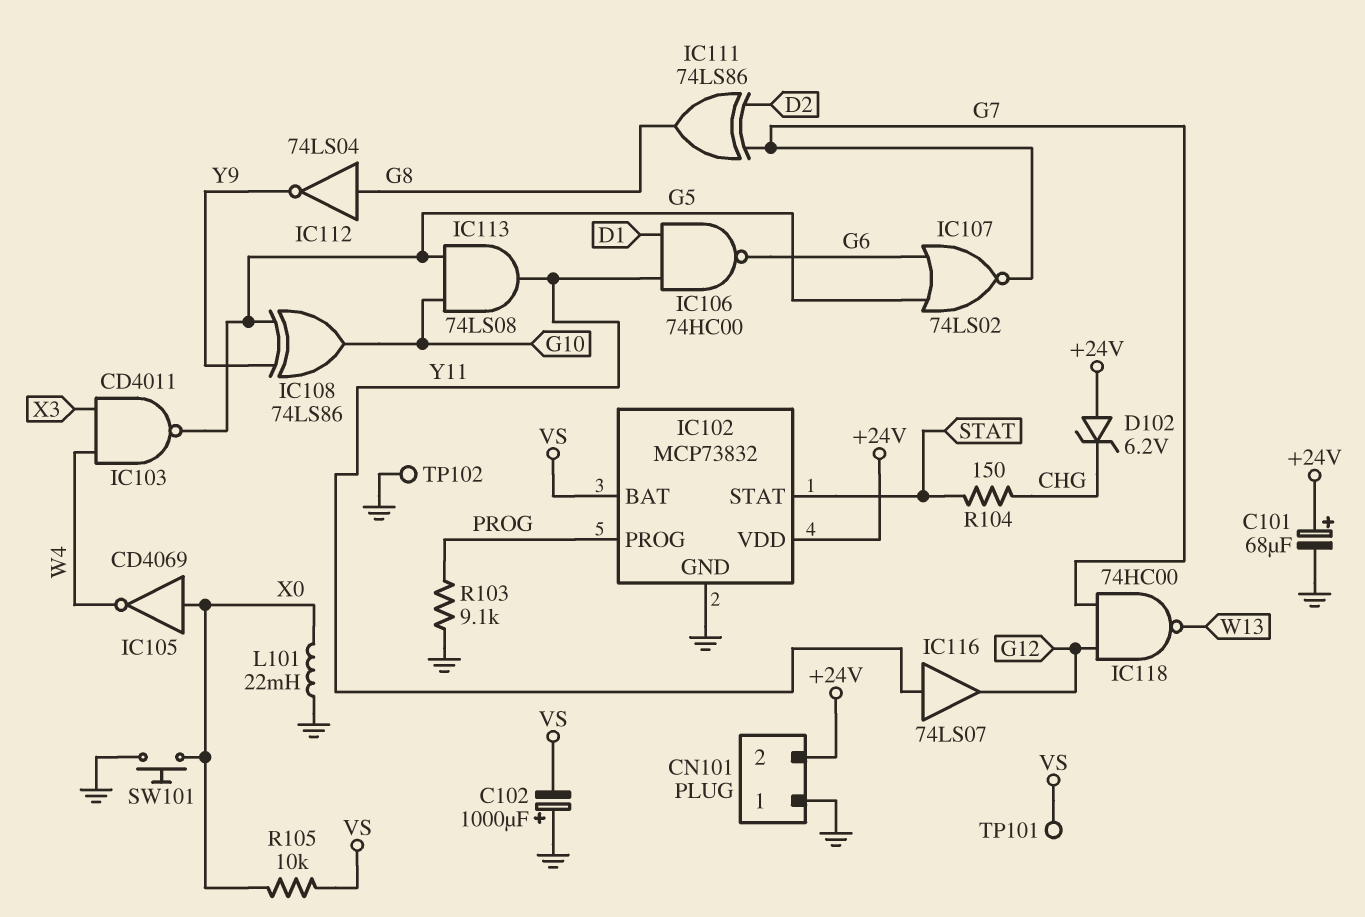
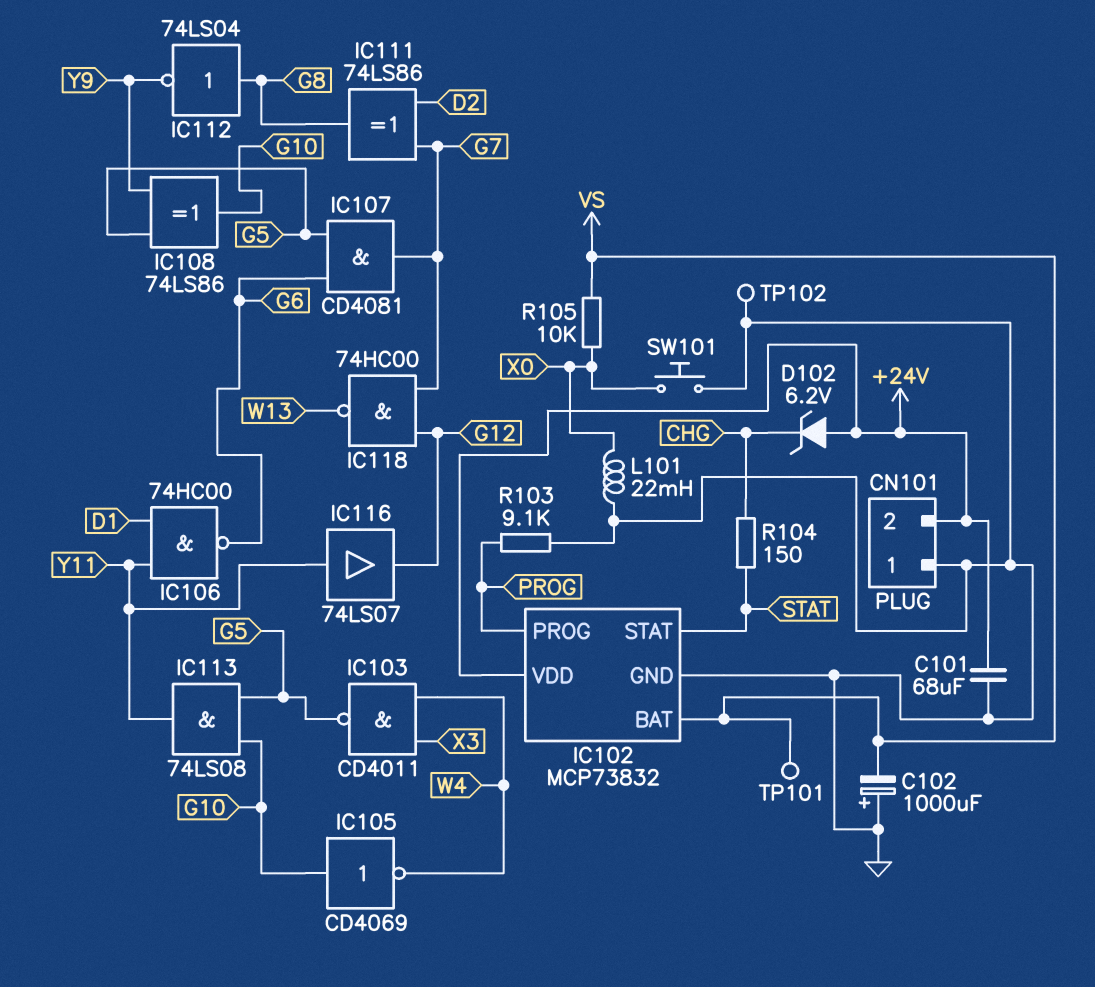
C101: 68uF (plus +24V, minus GND) -> 68uF (+24V, GND)
IC105: NOT CD4069 (in X0, out W4) -> NOT CD4069 (in G10, out W4)
IC107: NOR 74LS02 (in G5, in G6, out G7) -> AND CD4081 (in G5, in G6, out G7)

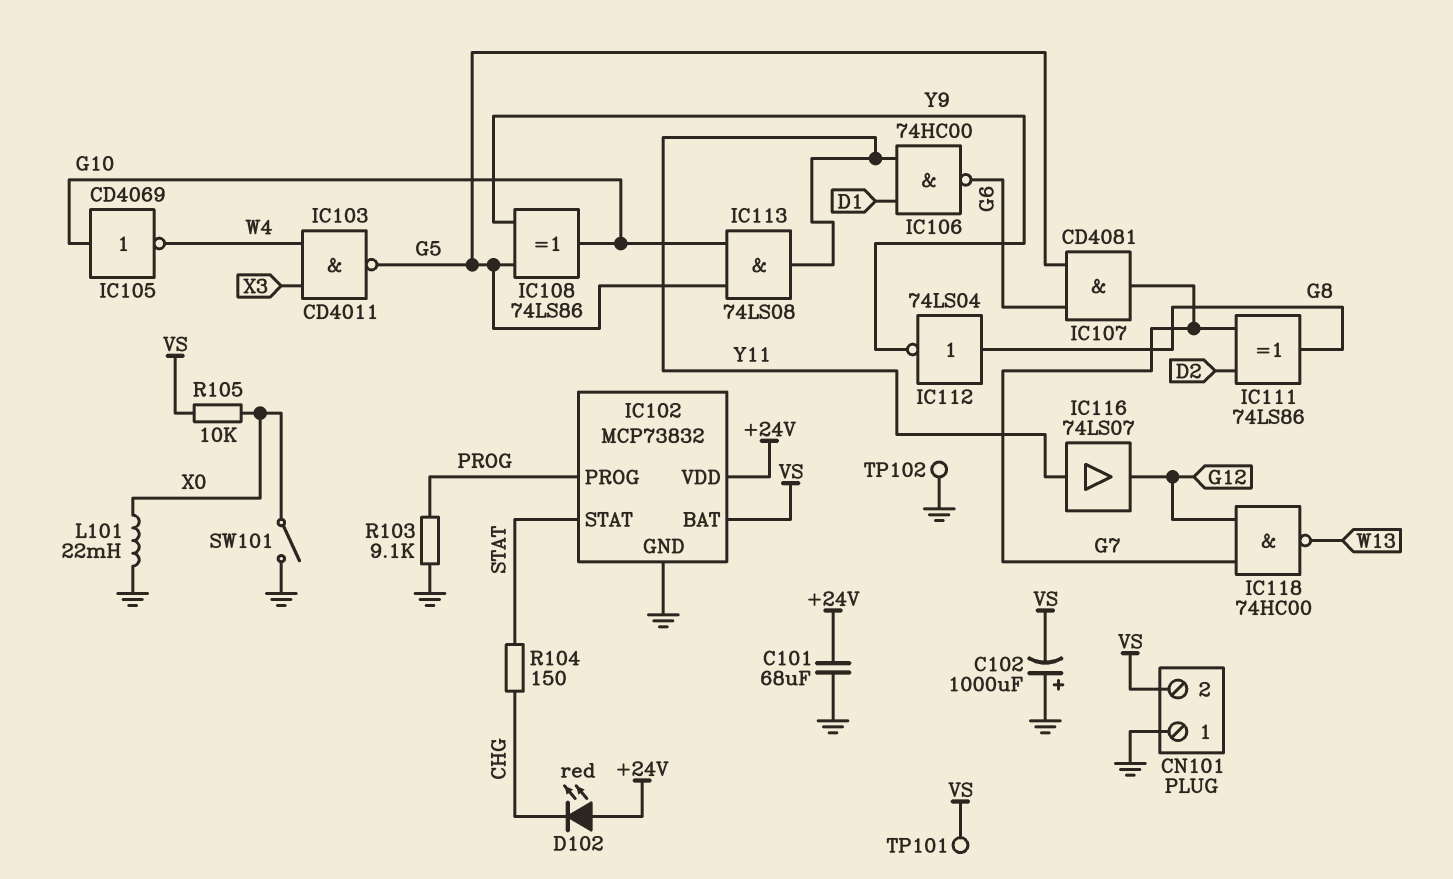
CN101 pin 2: +24V -> VS
D102: zener 6.2V (A +24V, K CHG) -> LED red (A +24V, K CHG)
SW101: button (GND, X0) -> switch (GND, X0)

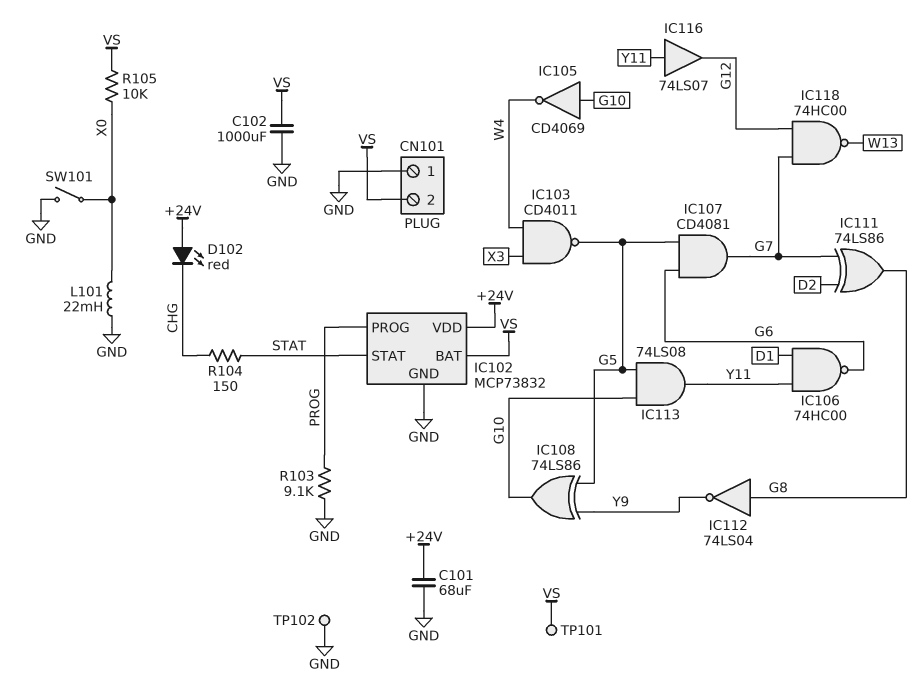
C102: 1000uF (plus GND, minus VS) -> 1000uF (GND, VS)

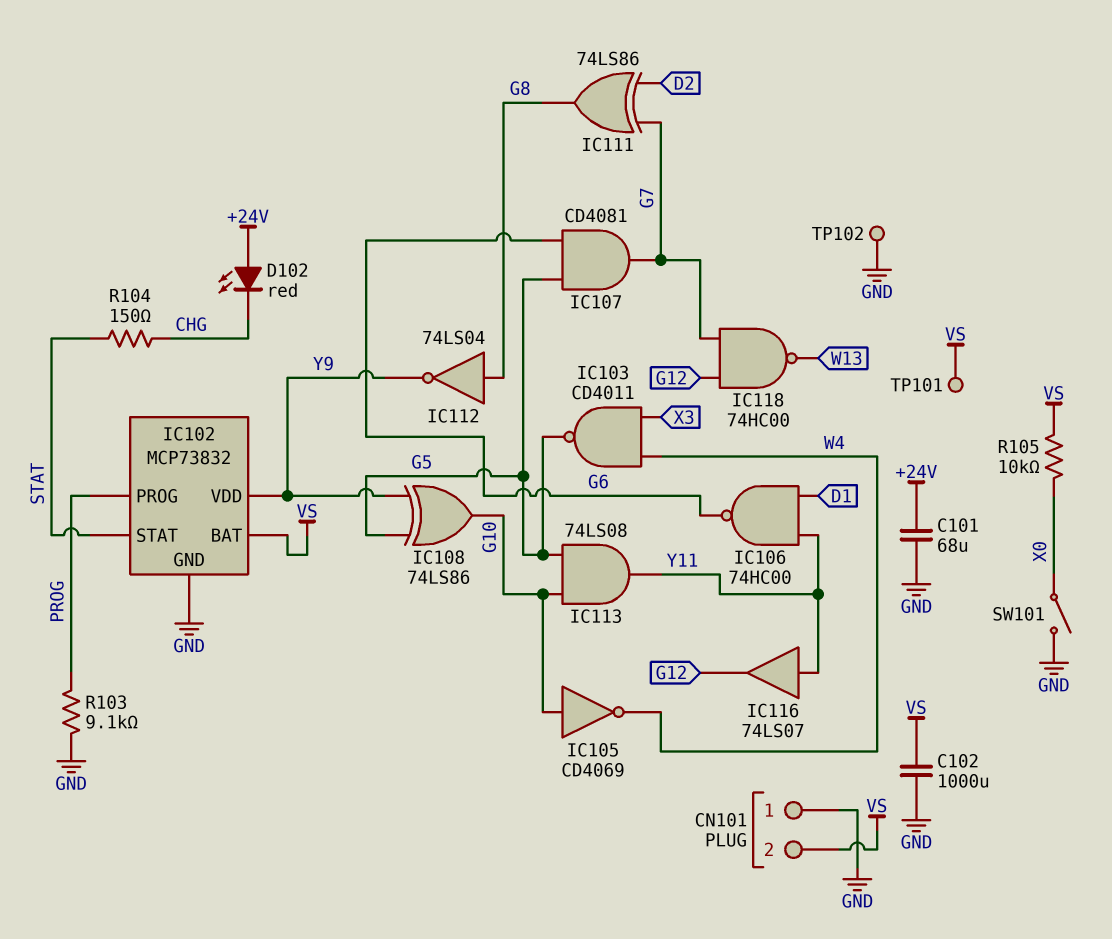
IC102 pin VDD: +24V -> Y9
L101: 22mH (GND, X0) -> none

